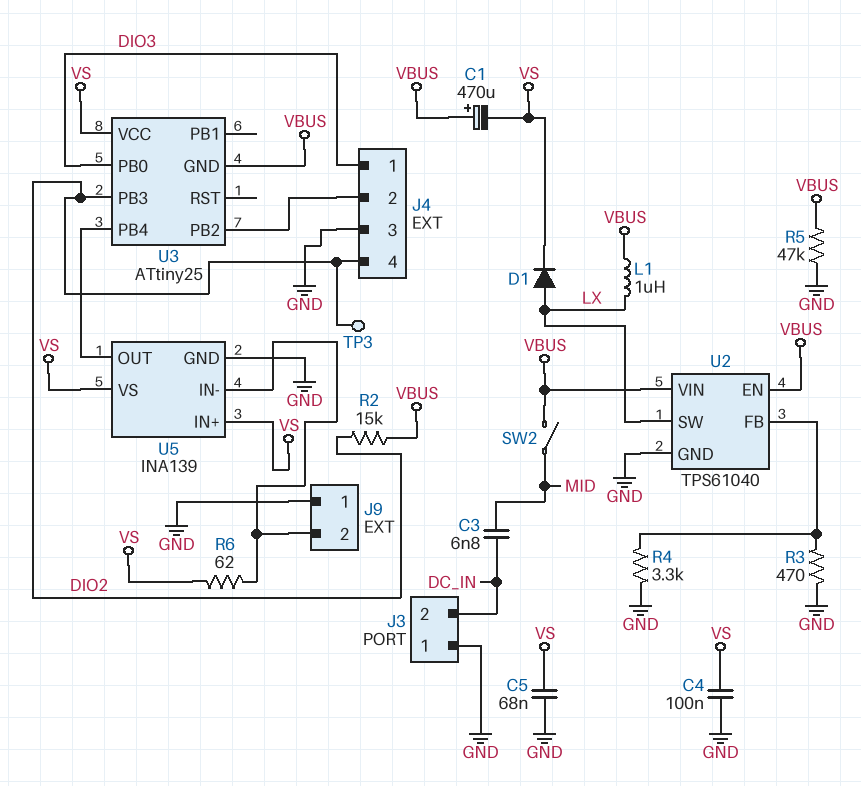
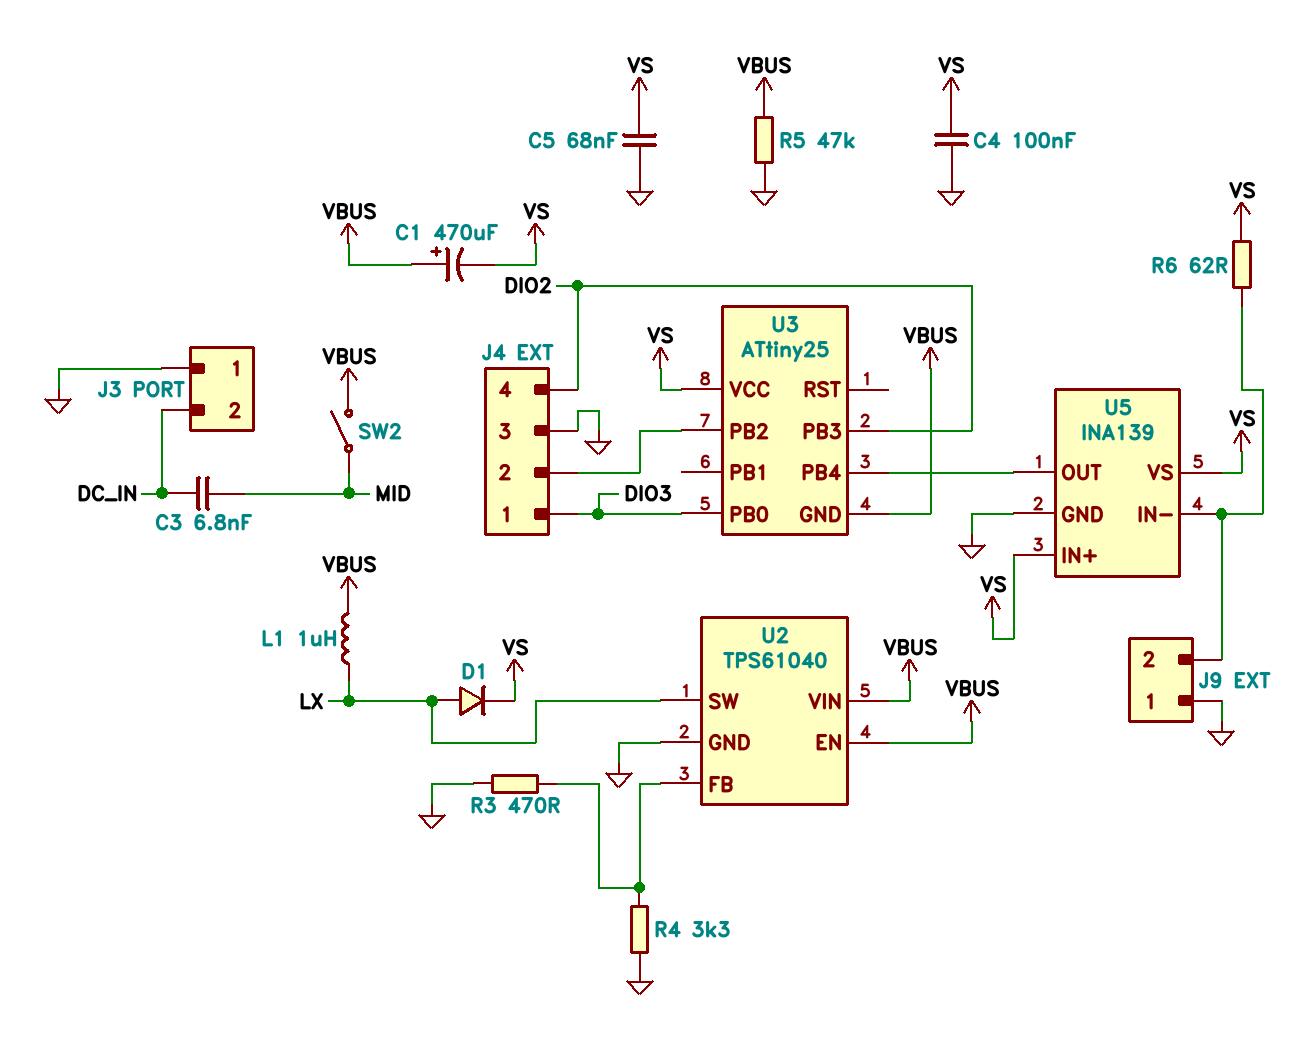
R2: 15k (DIO2, VBUS) -> none
TP3: test point (DIO2) -> none

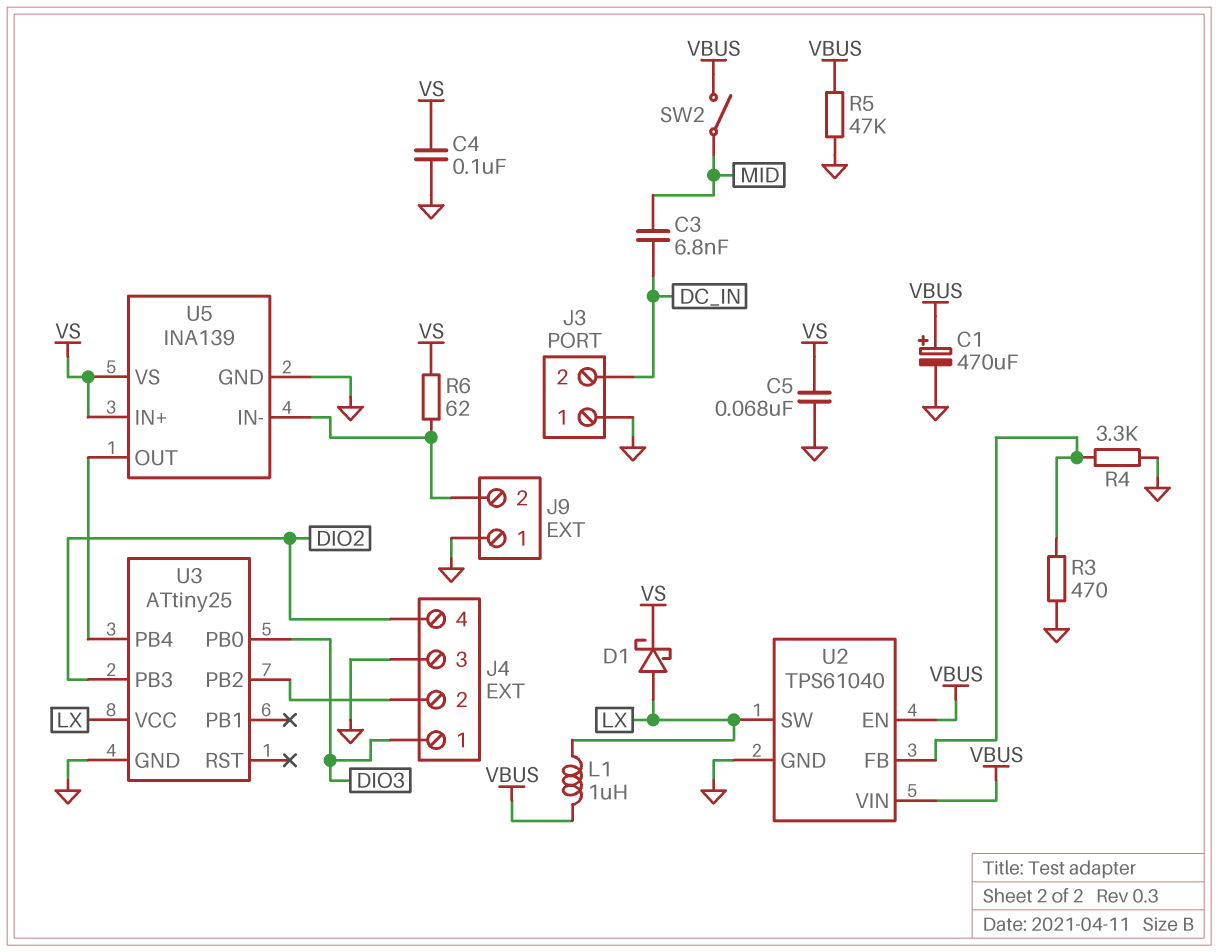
C1: 470uF (plus VBUS, minus VS) -> 470uF (plus VBUS, minus GND)
D1: diode (A LX, K VS) -> schottky (A LX, K VS)
U3 pin GND: VBUS -> GND
U3 pin VCC: VS -> LX

